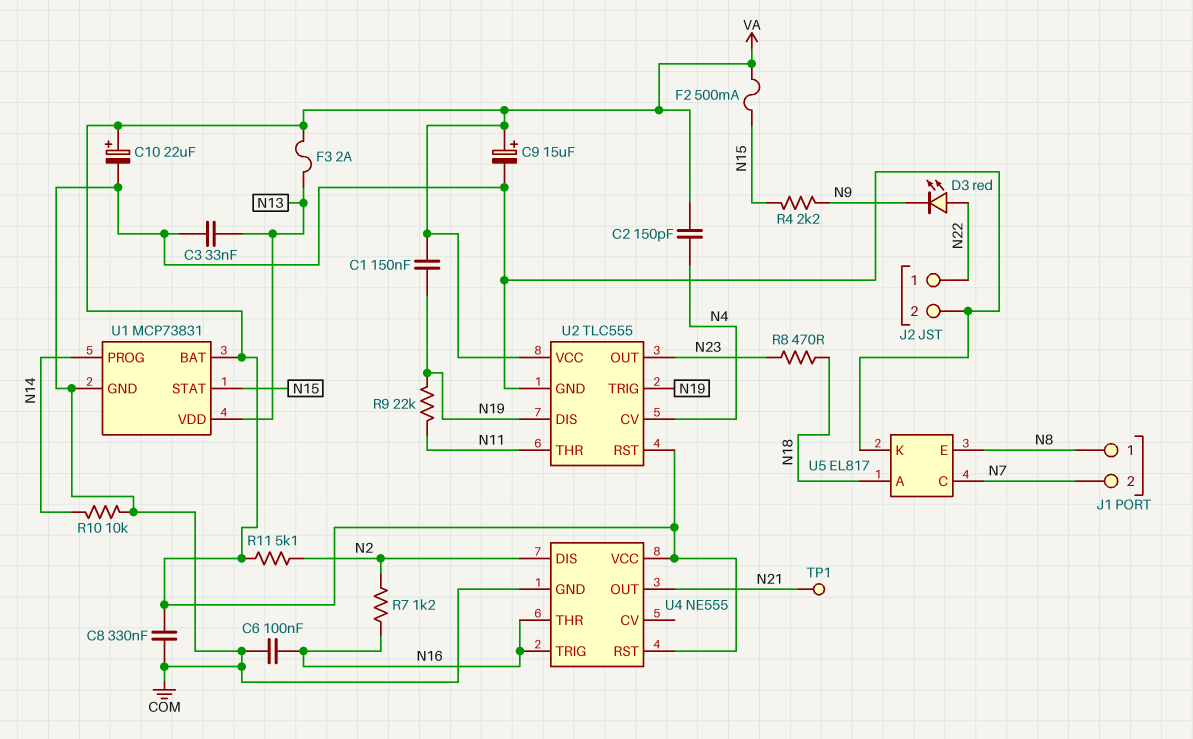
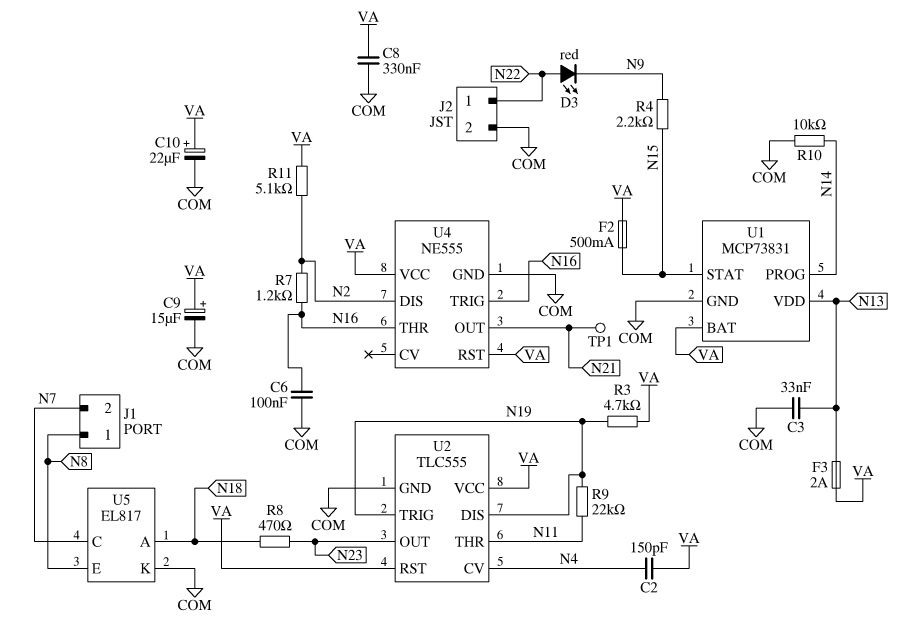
C1: 150nF (N19, VA) -> none
R3: none -> 4.7k (N19, VA)

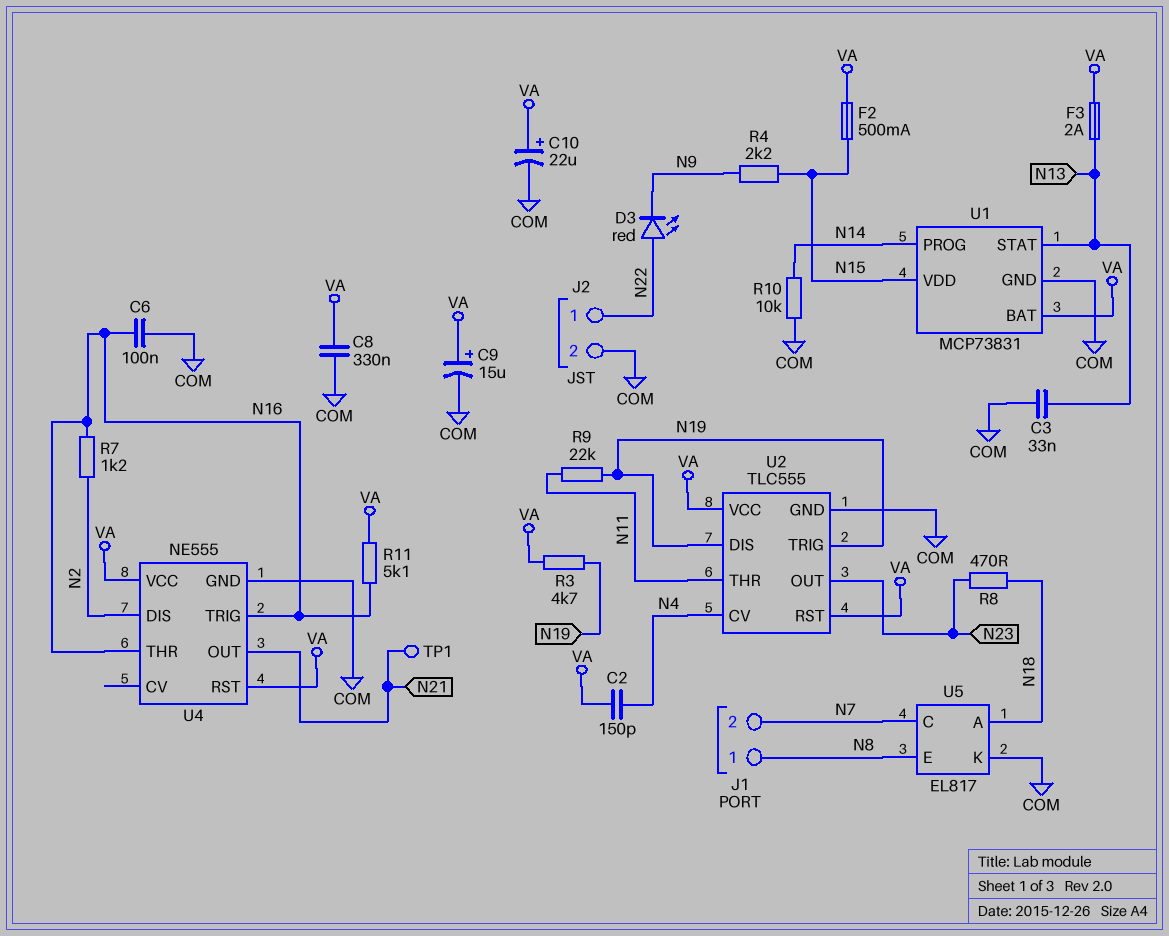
R11: 5.1k (N2, VA) -> 5.1k (N16, VA)
U1 pin STAT: N15 -> N13
U1 pin VDD: N13 -> N15

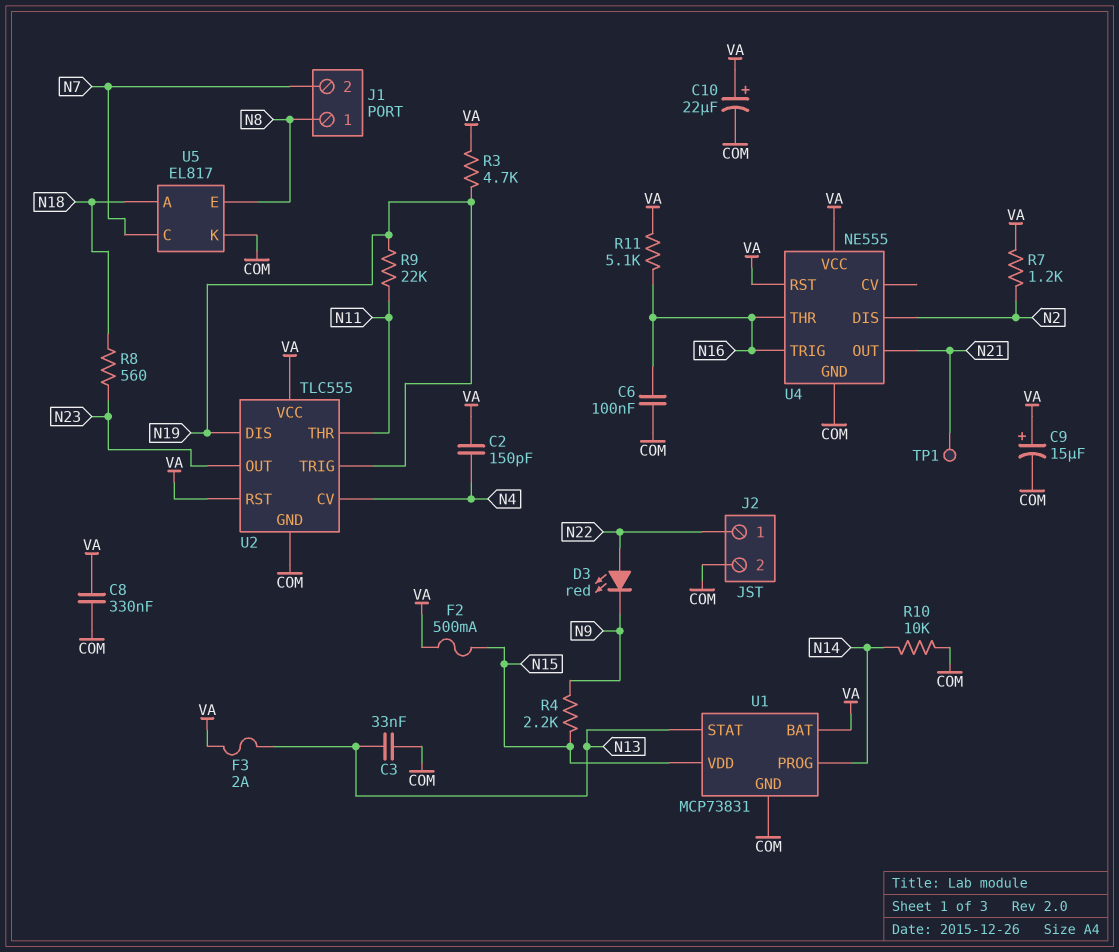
R7: 1.2k (N2, N16) -> 1.2k (N2, VA)
R8: 470 (N18, N23) -> 560 (N18, N23)

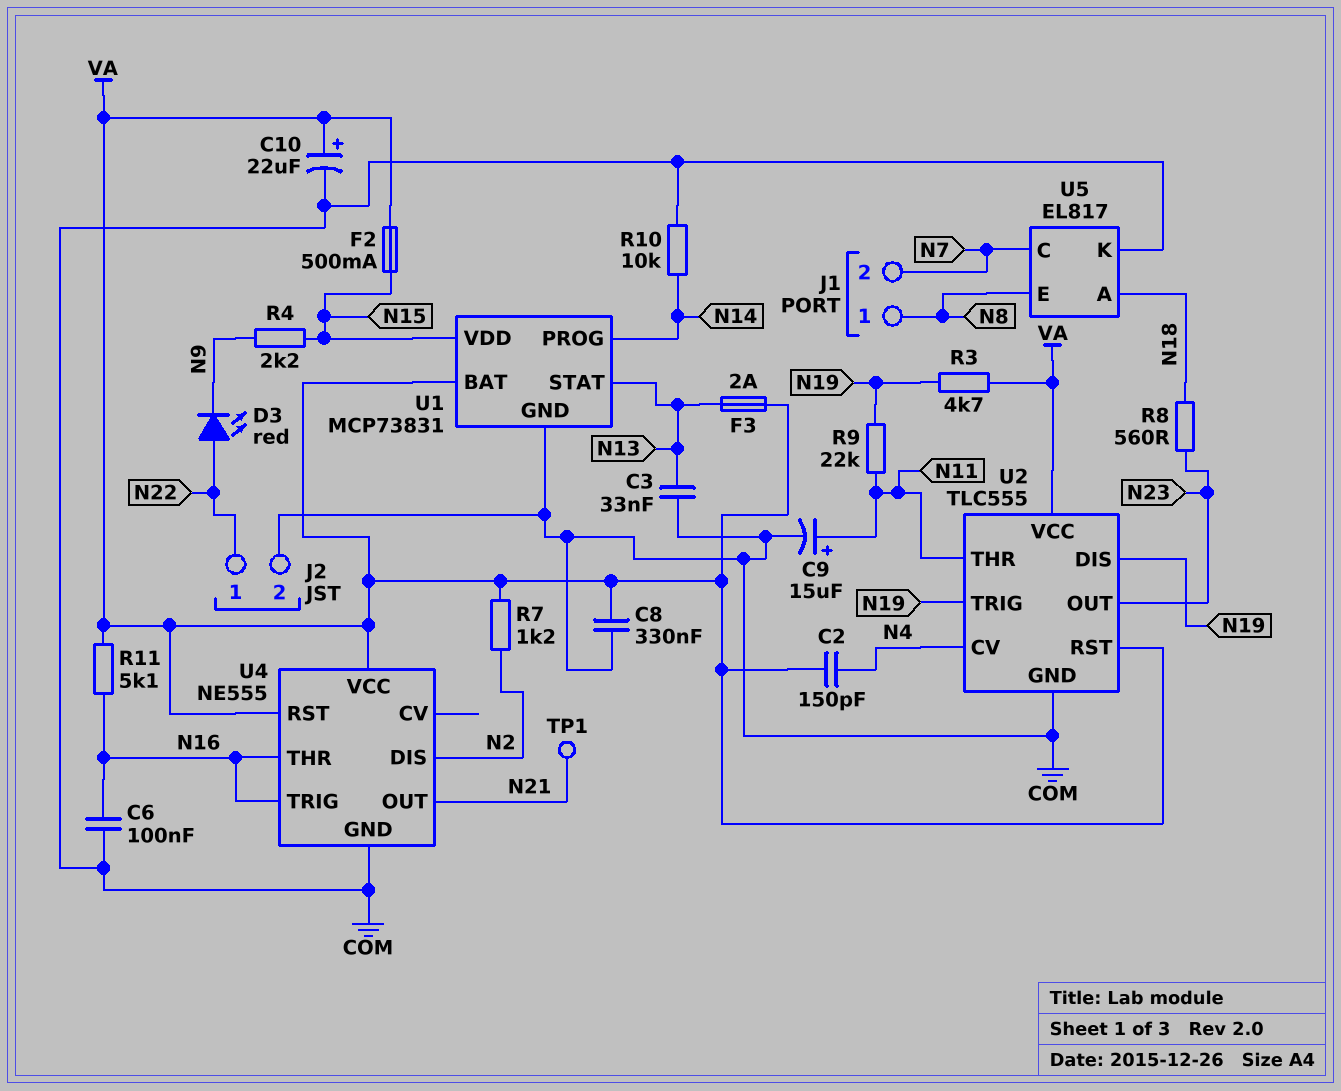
C9: 15uF (plus VA, minus COM) -> 15uF (plus N11, minus COM)

